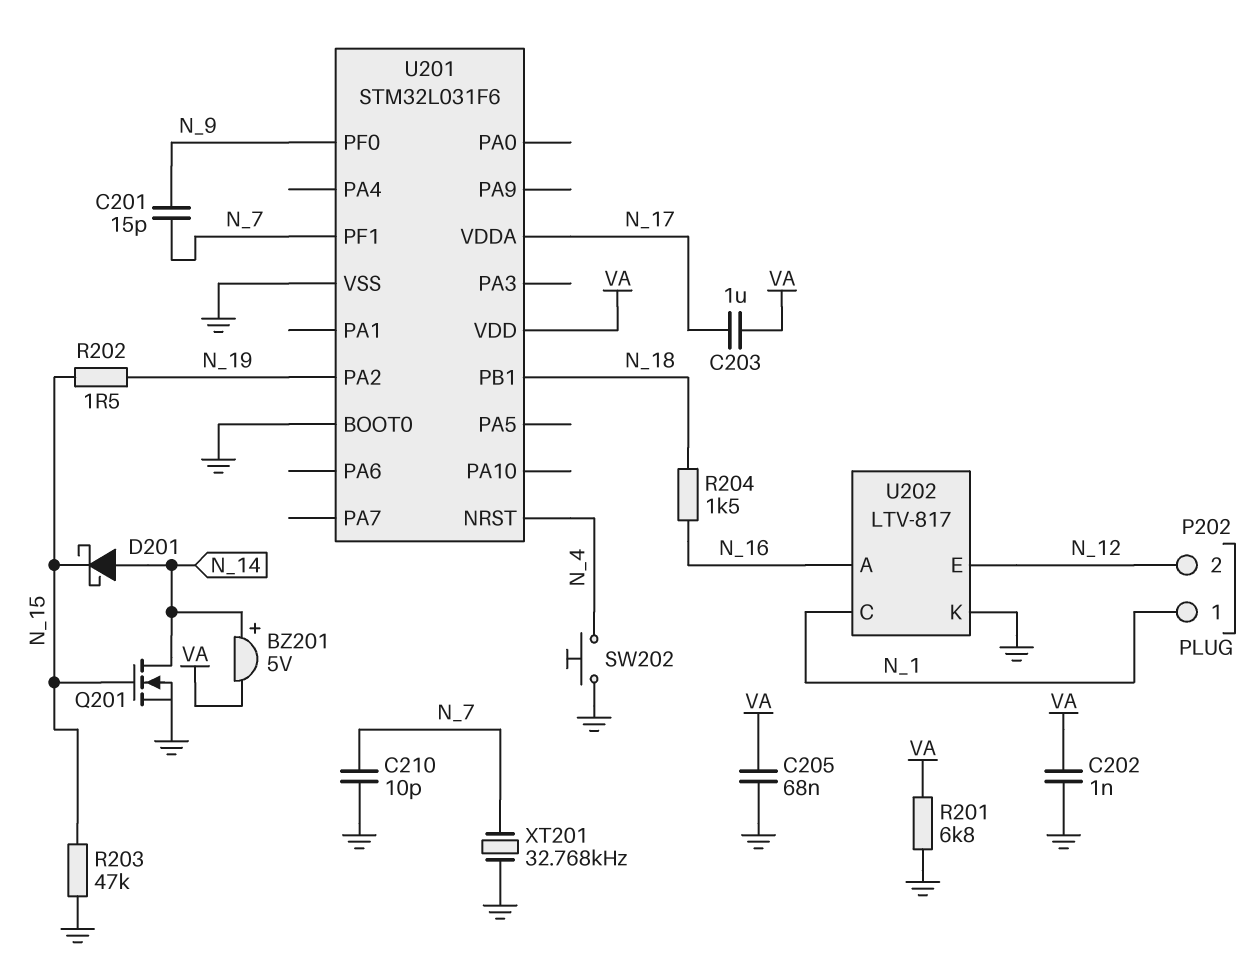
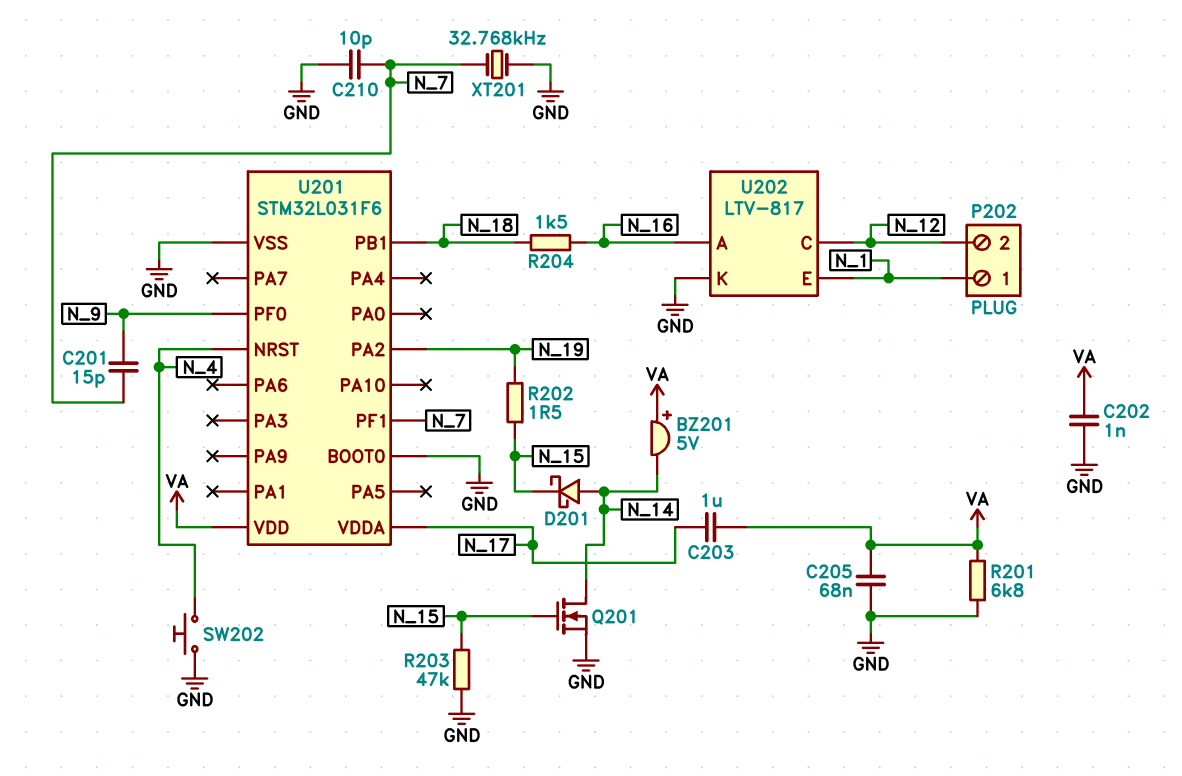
BZ201: buzzer 5V (plus N_14, minus VA) -> buzzer 5V (plus VA, minus N_14)
U202 pin C: N_1 -> N_12
U202 pin E: N_12 -> N_1

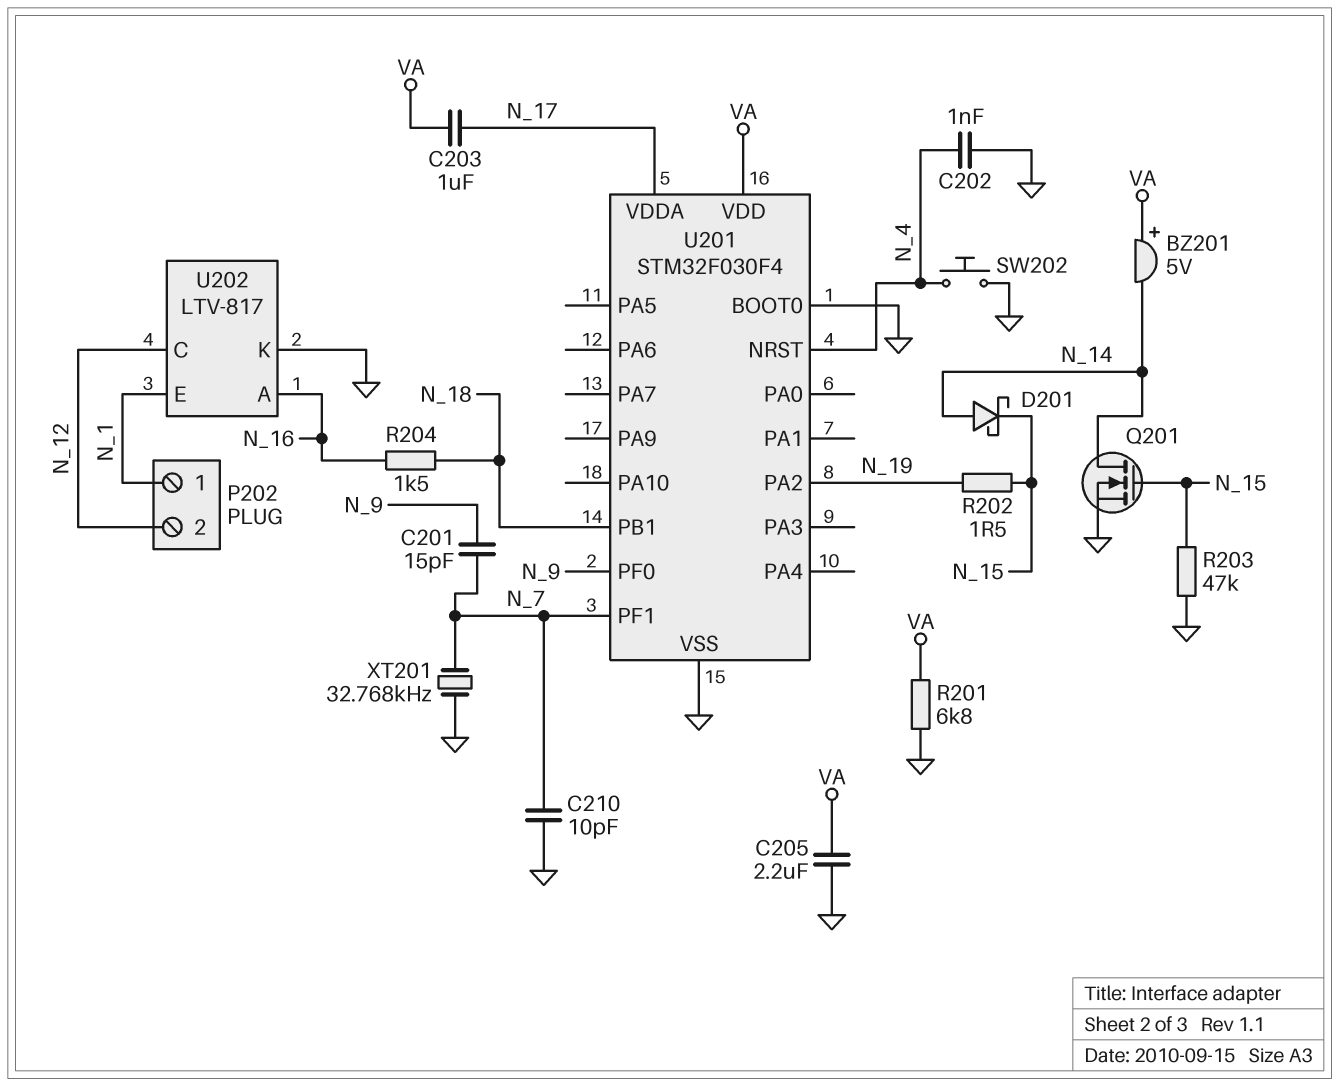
C202: 1nF (GND, VA) -> 1nF (GND, N_4)
C205: 68nF (GND, VA) -> 2.2uF (GND, VA)
U201: STM32L031F6 -> STM32F030F4

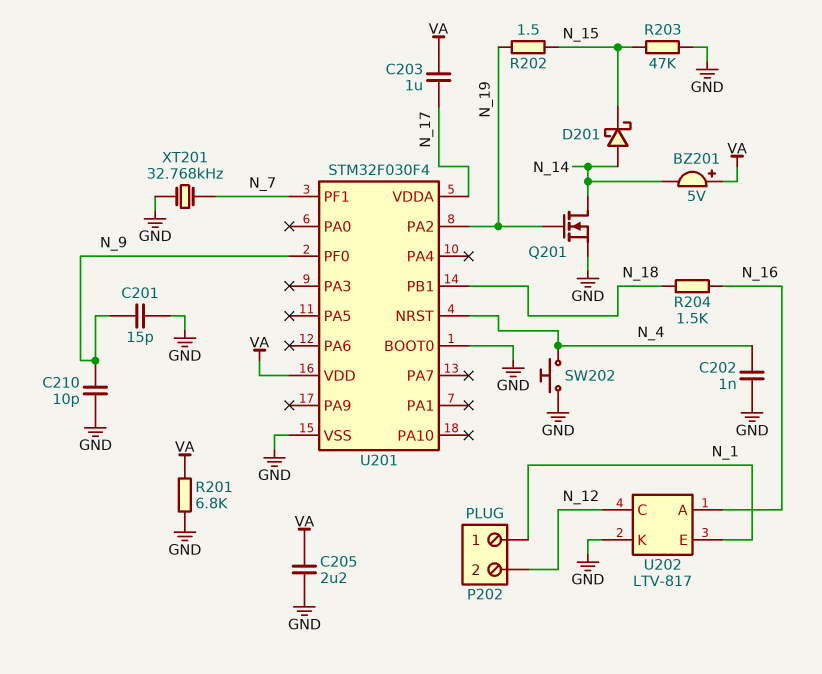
C201: 15pF (N_7, N_9) -> 15pF (GND, N_9)
C210: 10pF (GND, N_7) -> 10pF (GND, N_9)
Q201: NMOS (G N_15, D N_14, S GND) -> NMOS (G N_19, D N_14, S GND)

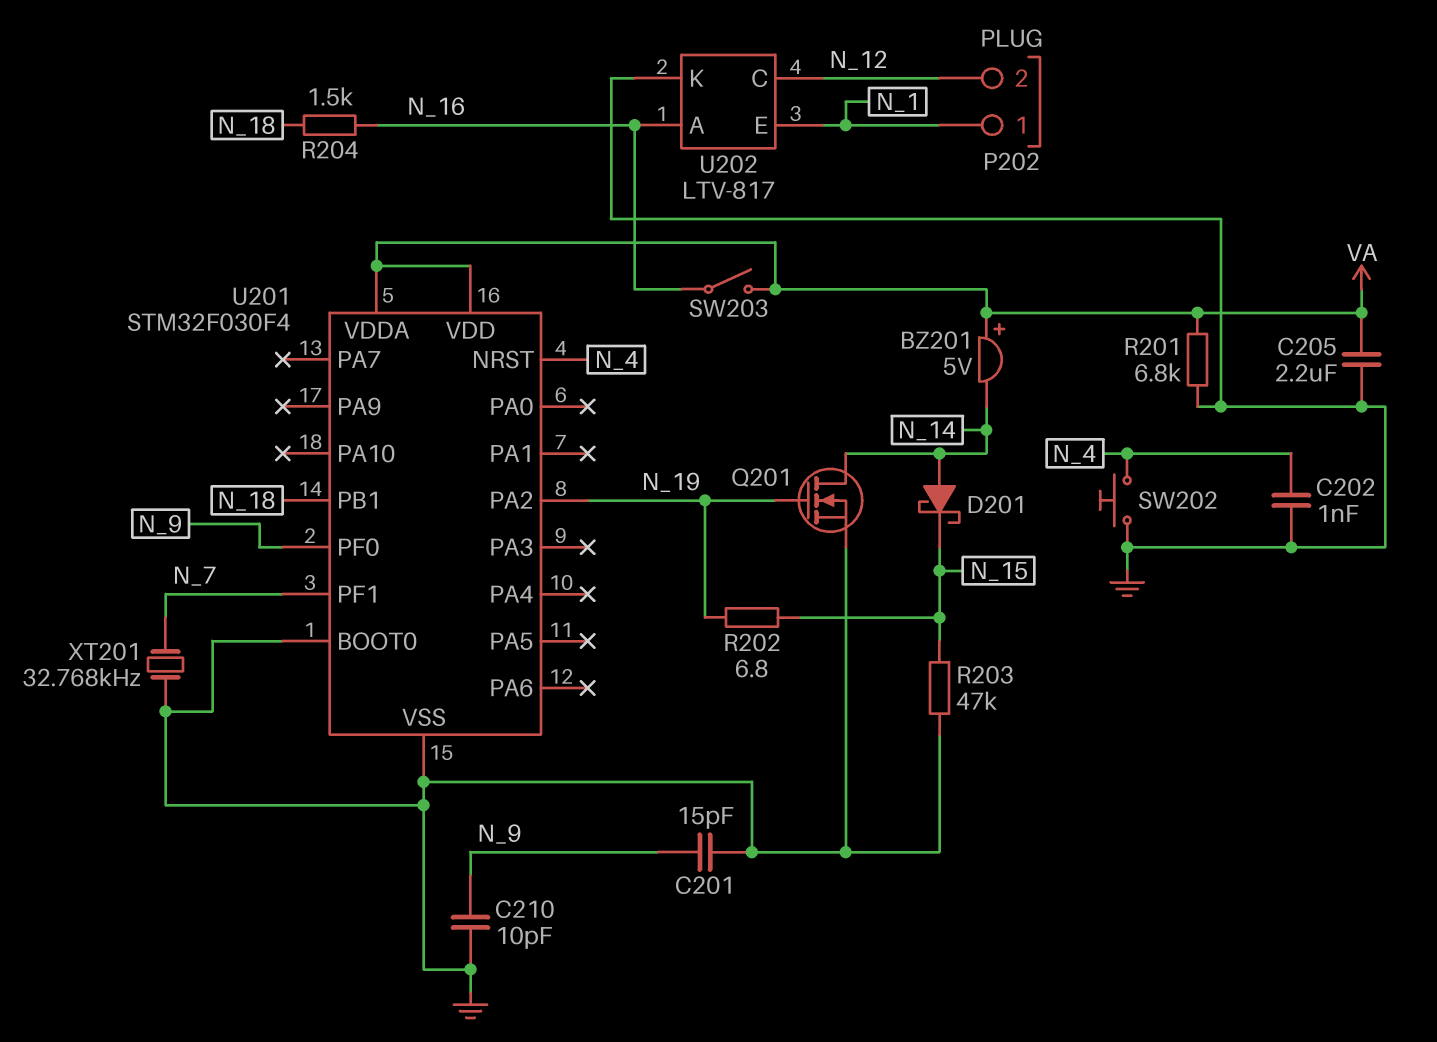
C203: 1uF (N_17, VA) -> none
R202: 1.5 (N_15, N_19) -> 6.8 (N_15, N_19)
SW203: none -> switch (N_16, VA)
U201 pin VDDA: N_17 -> VA

